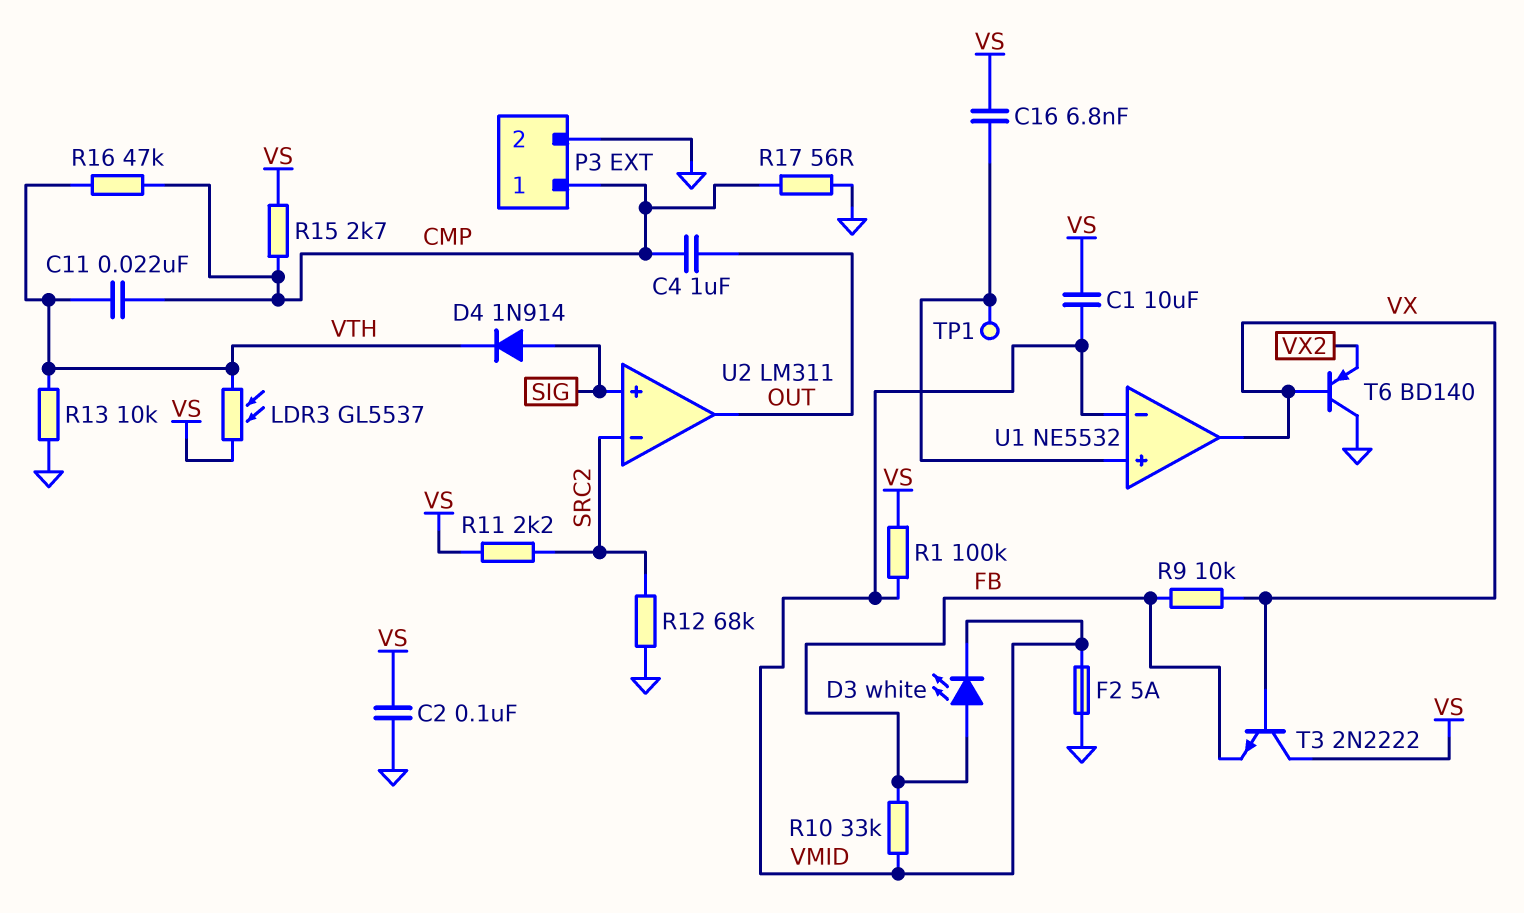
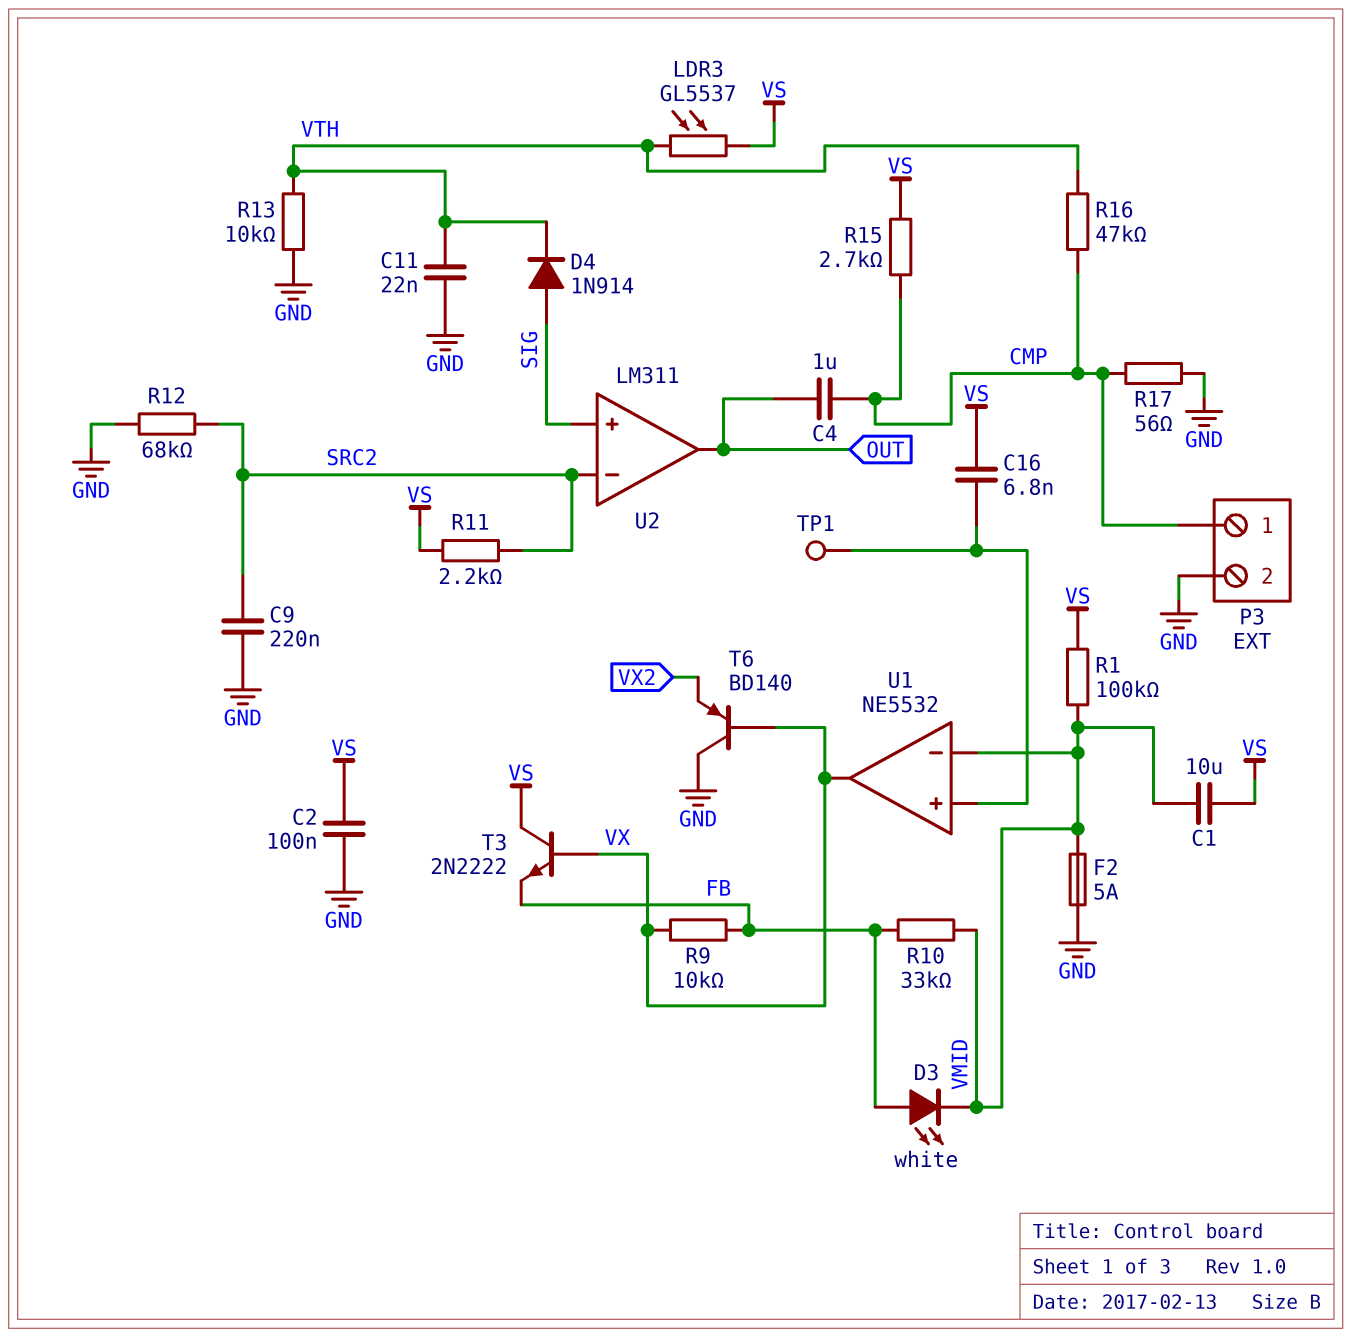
C9: none -> 220nF (GND, SRC2)
C11: 22nF (CMP, VTH) -> 22nF (GND, VTH)

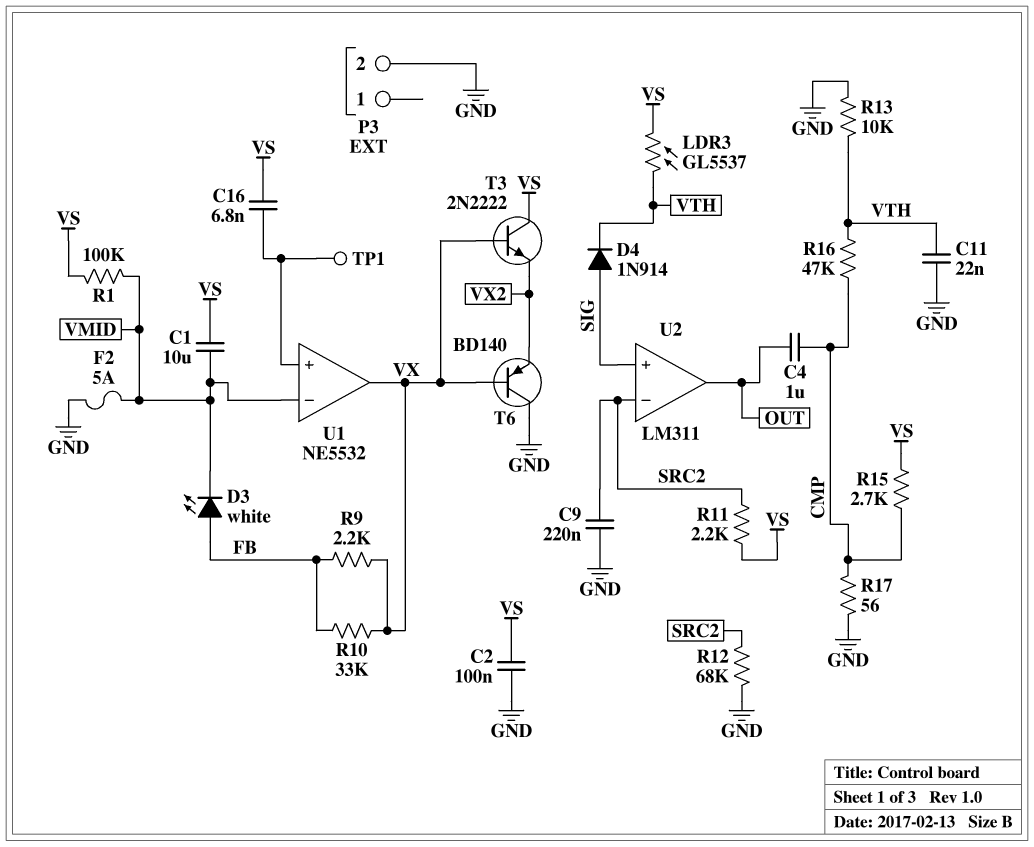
P3 pin 1: CMP -> none
R9: 10k (FB, VX) -> 2.2k (FB, VX)
R10: 33k (FB, VMID) -> 33k (FB, VX)
T3: NPN 2N2222 (B VX, C VS, E FB) -> NPN 2N2222 (B VX, C VS, E VX2)

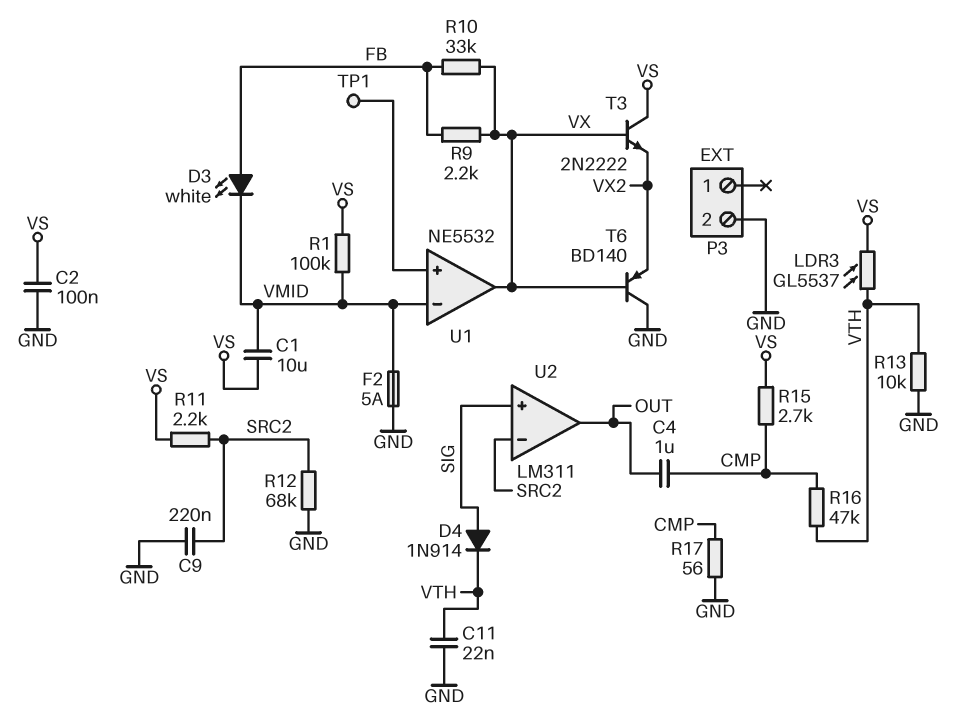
C16: 6.8nF (U1/in+, VS) -> none

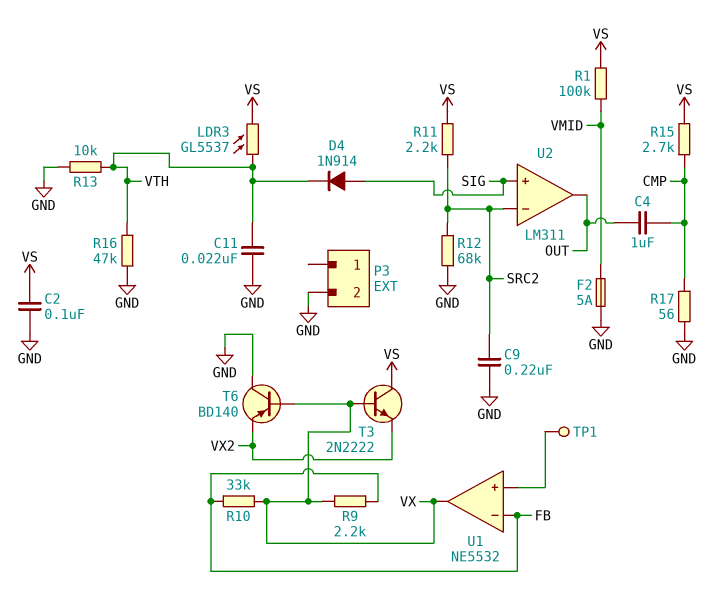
C1: 10uF (VMID, VS) -> none
D3: LED white (A FB, K VMID) -> none
R16: 47k (CMP, VTH) -> 47k (GND, VTH)
U1 pin in-: VMID -> FB

